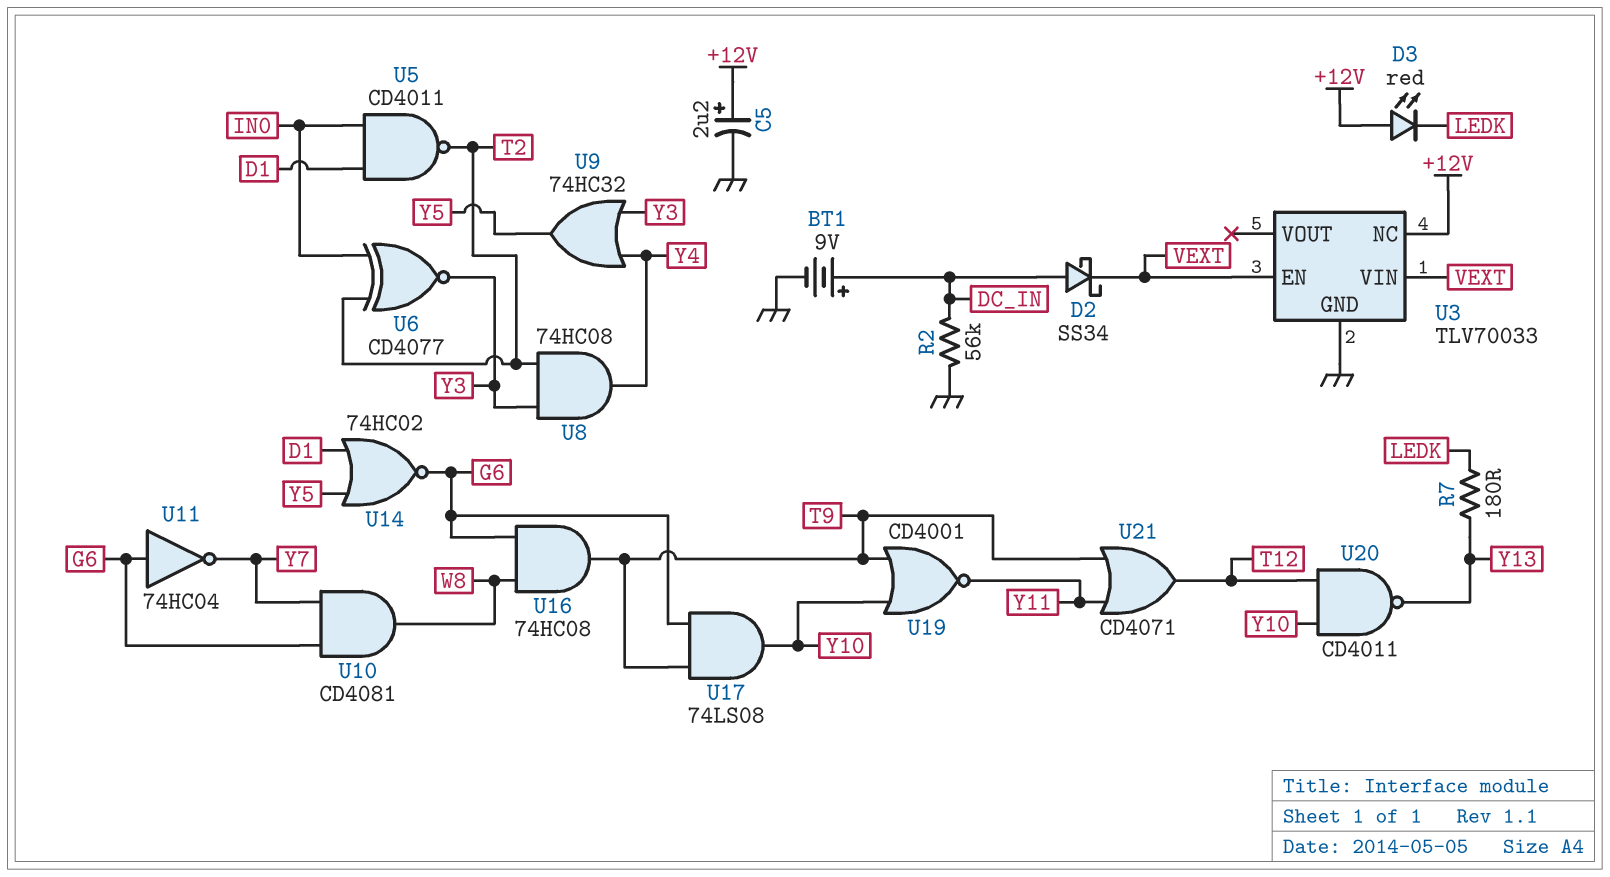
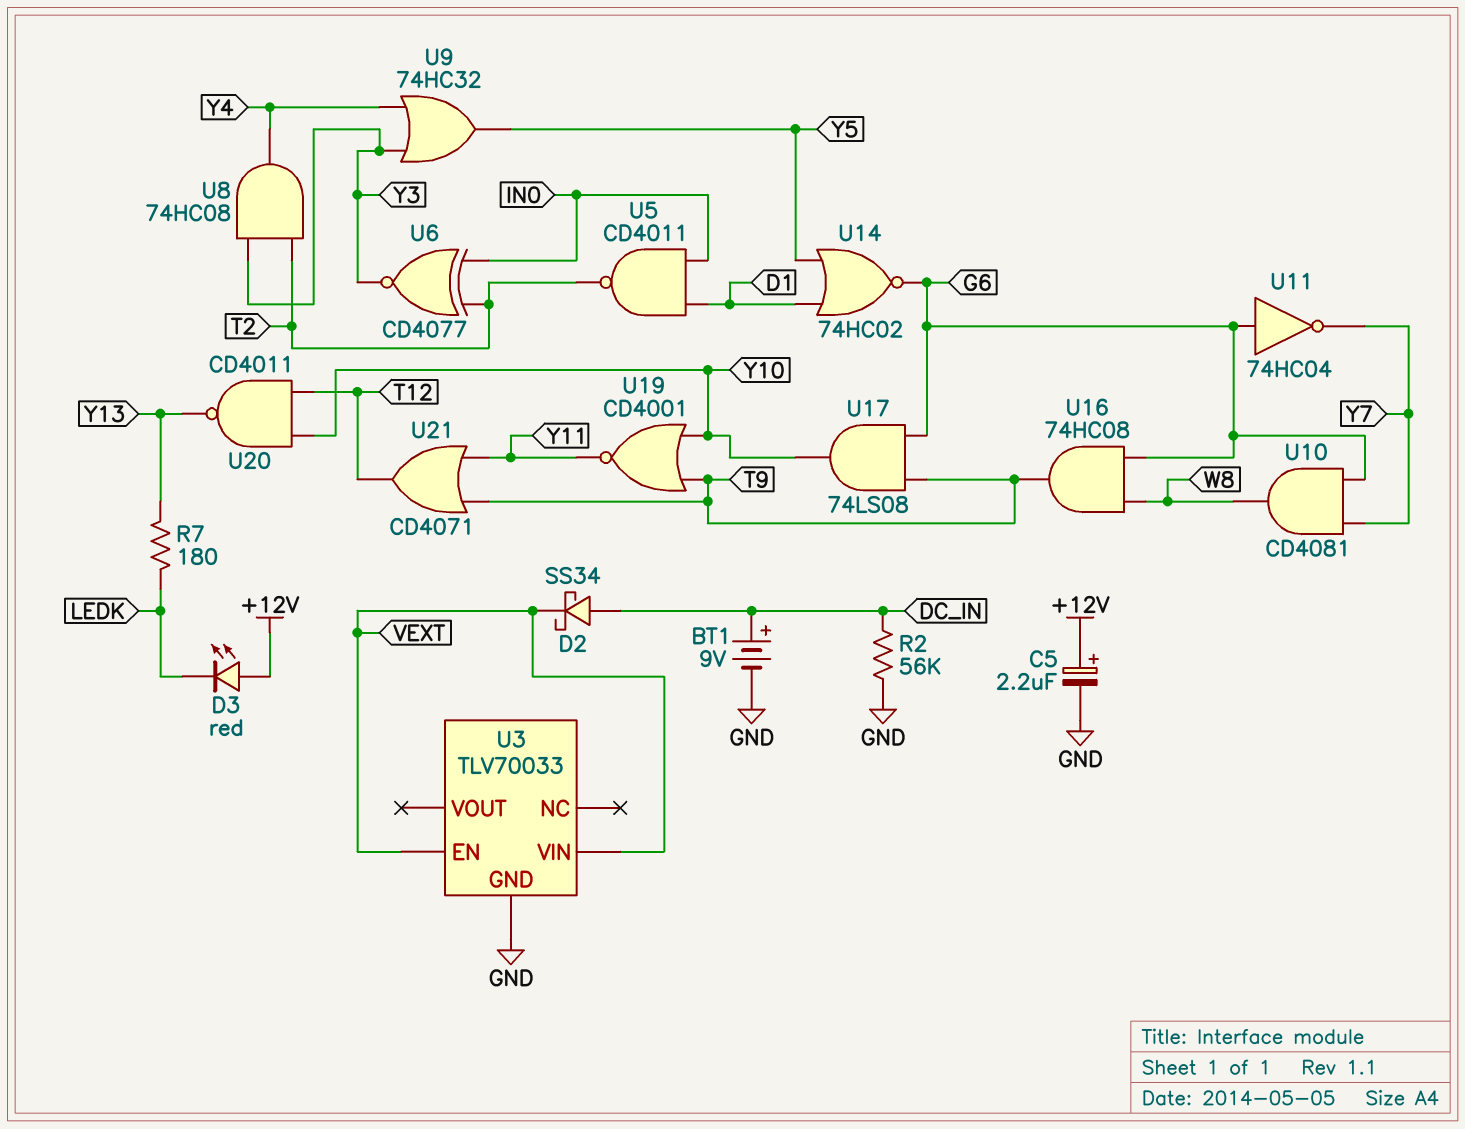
U3 pin NC: +12V -> none

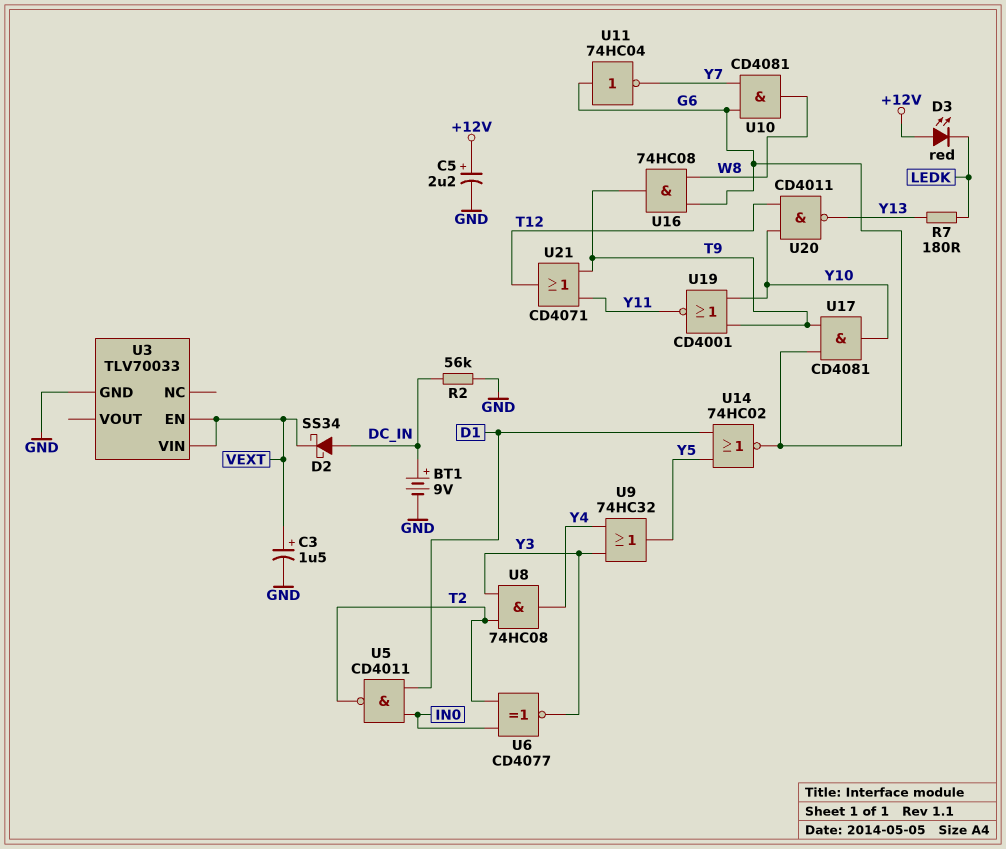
C3: none -> 1.5uF (plus VEXT, minus GND)
U17: AND 74LS08 (in G6, in T9, out Y10) -> AND CD4081 (in G6, in T9, out Y10)

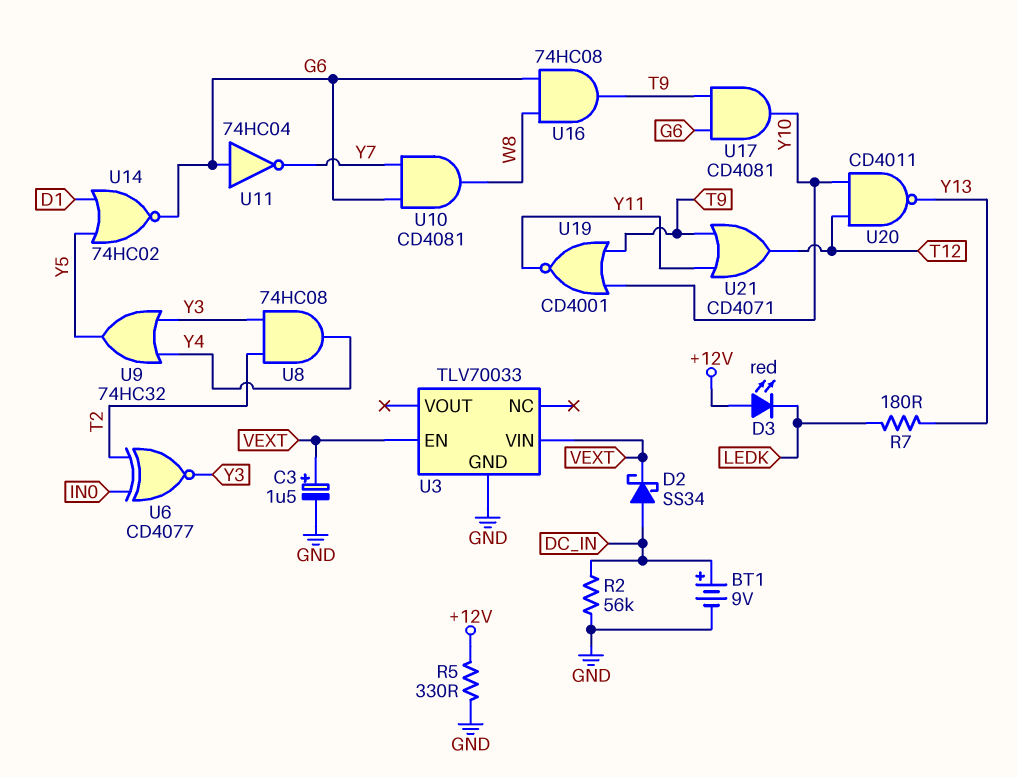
C5: 2.2uF (plus +12V, minus GND) -> none
R5: none -> 330 (+12V, GND)
U5: NAND CD4011 (in D1, in IN0, out T2) -> none

